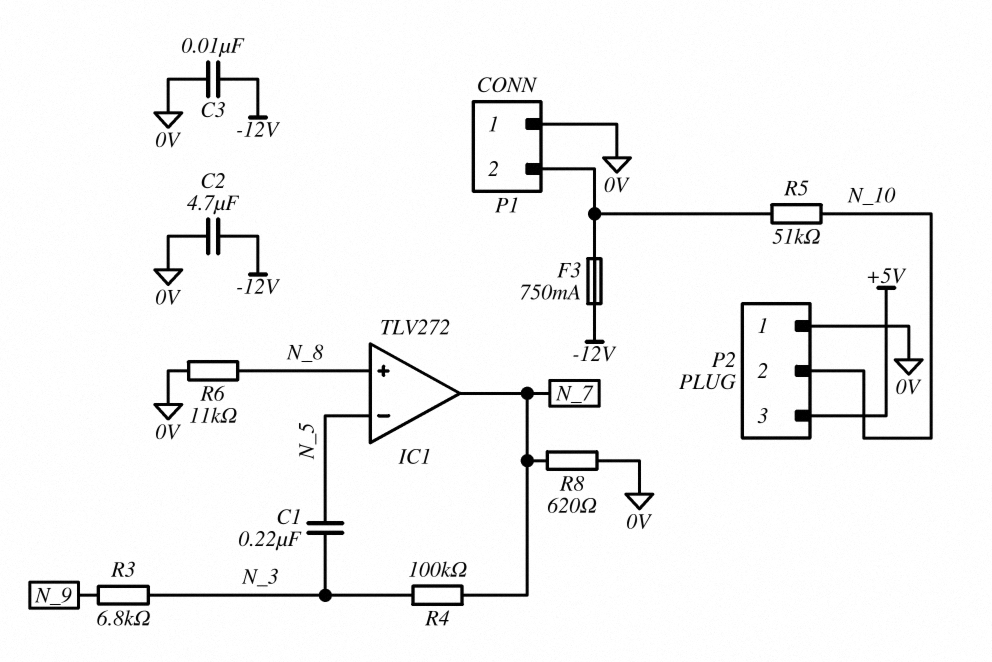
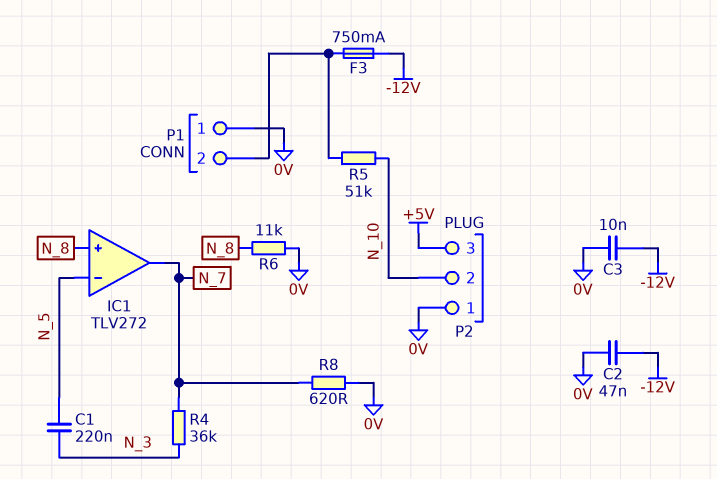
C2: 4.7uF (-12V, 0V) -> 47nF (-12V, 0V)
R3: 6.8k (N_3, N_9) -> none
R4: 100k (N_3, N_7) -> 36k (N_3, N_7)

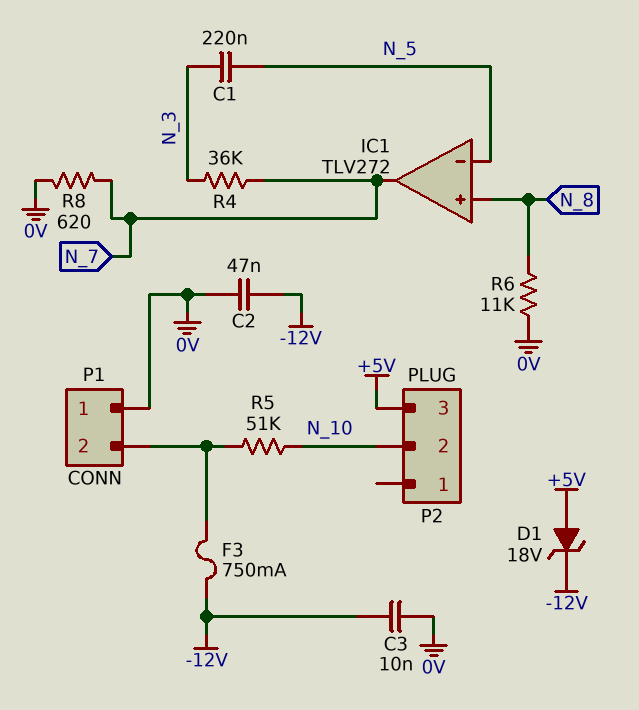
D1: none -> zener 18V (A +5V, K -12V)
P2 pin 1: 0V -> none

